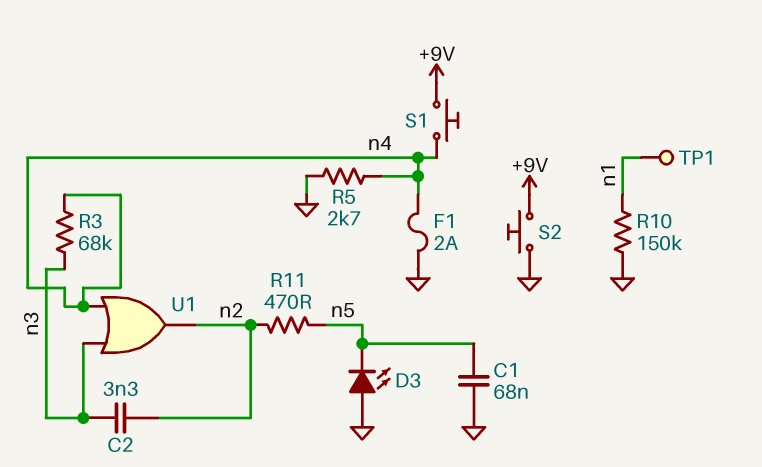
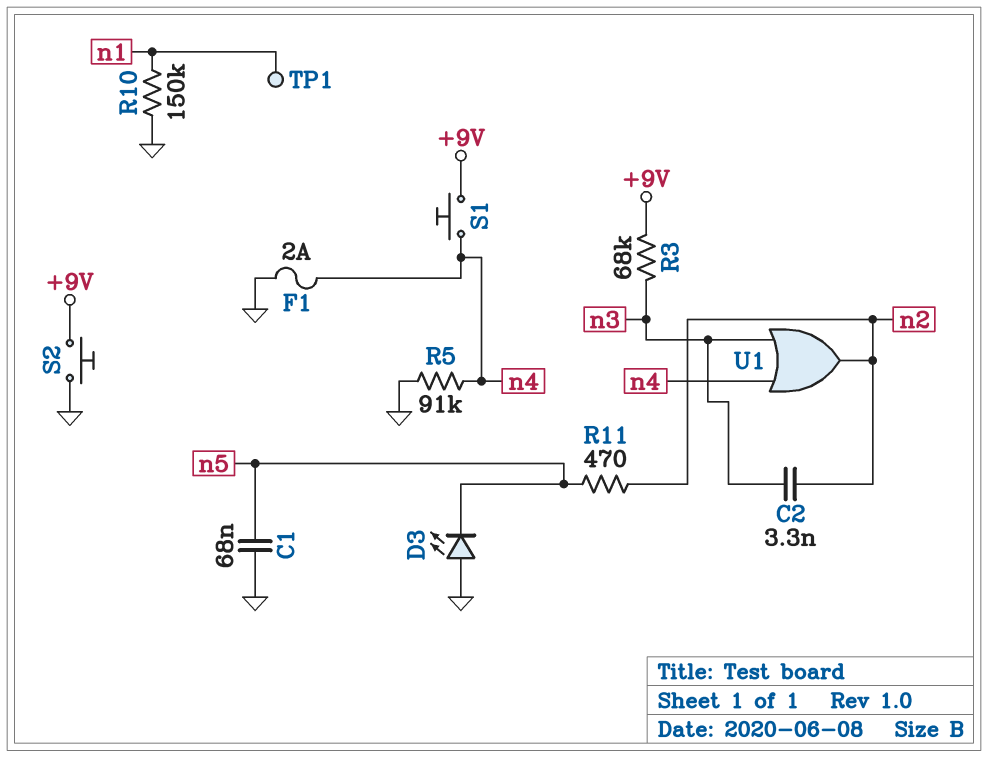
R3: 68k (n3, n4) -> 68k (+9V, n3)
R5: 2.7k (GND, n4) -> 91k (GND, n4)

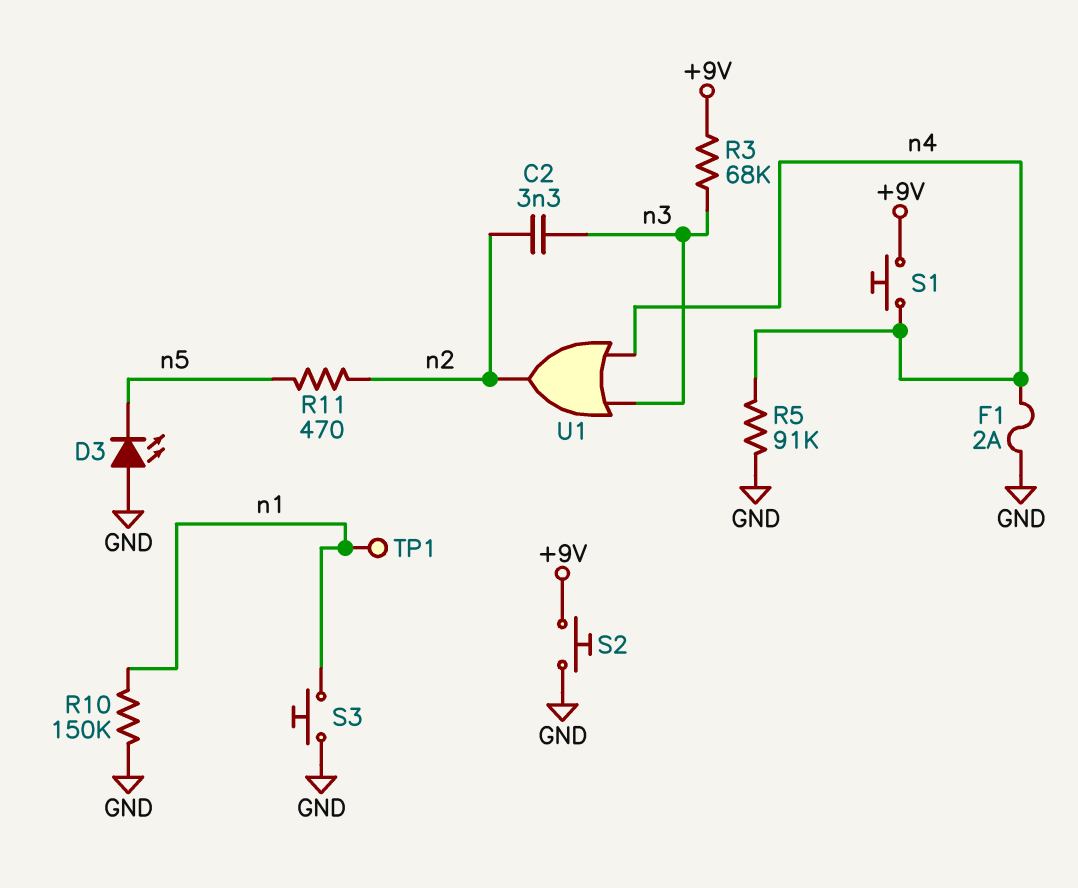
C1: 68nF (GND, n5) -> none
S3: none -> button (GND, n1)

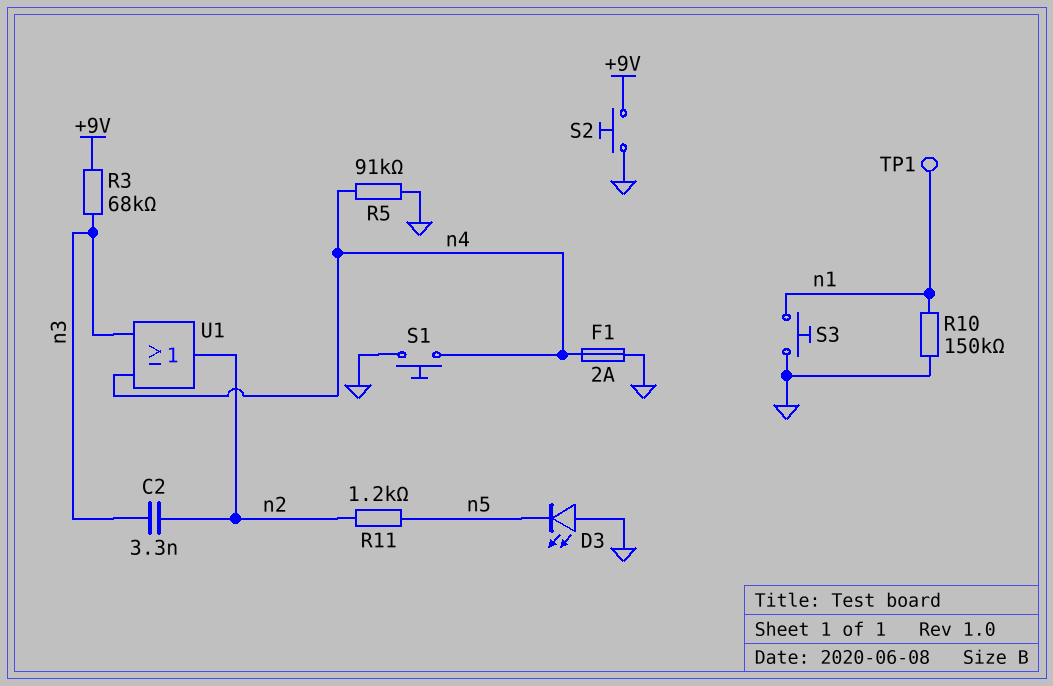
R11: 470 (n2, n5) -> 1.2k (n2, n5)
S1: button (+9V, n4) -> button (GND, n4)

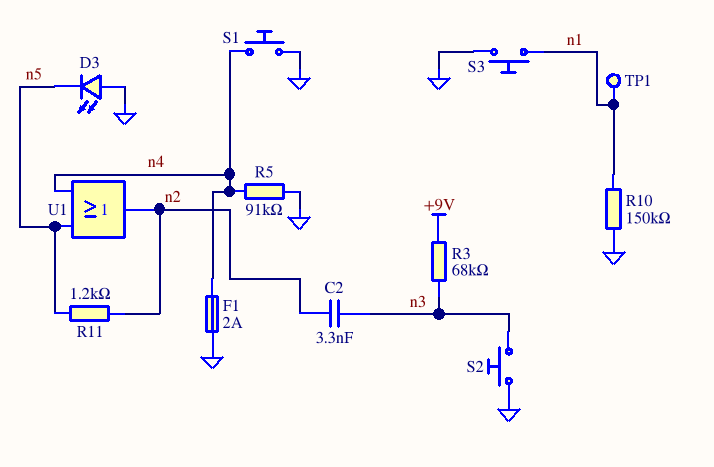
S2: button (+9V, GND) -> button (GND, n3)
U1: OR (in n3, in n4, out n2) -> OR (in n4, in n5, out n2)

